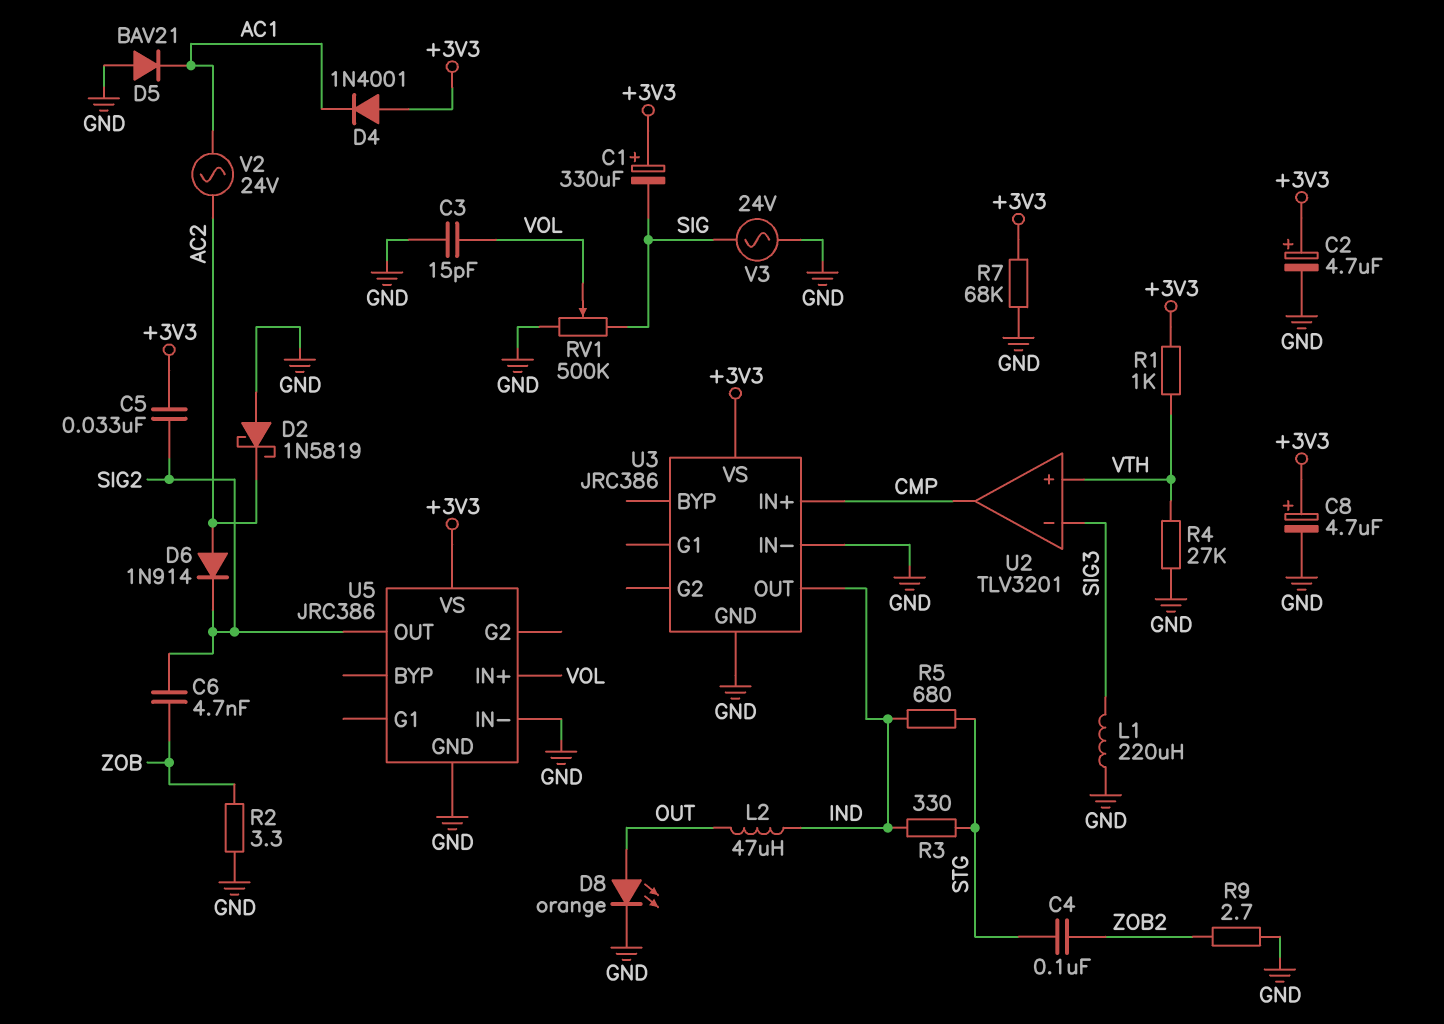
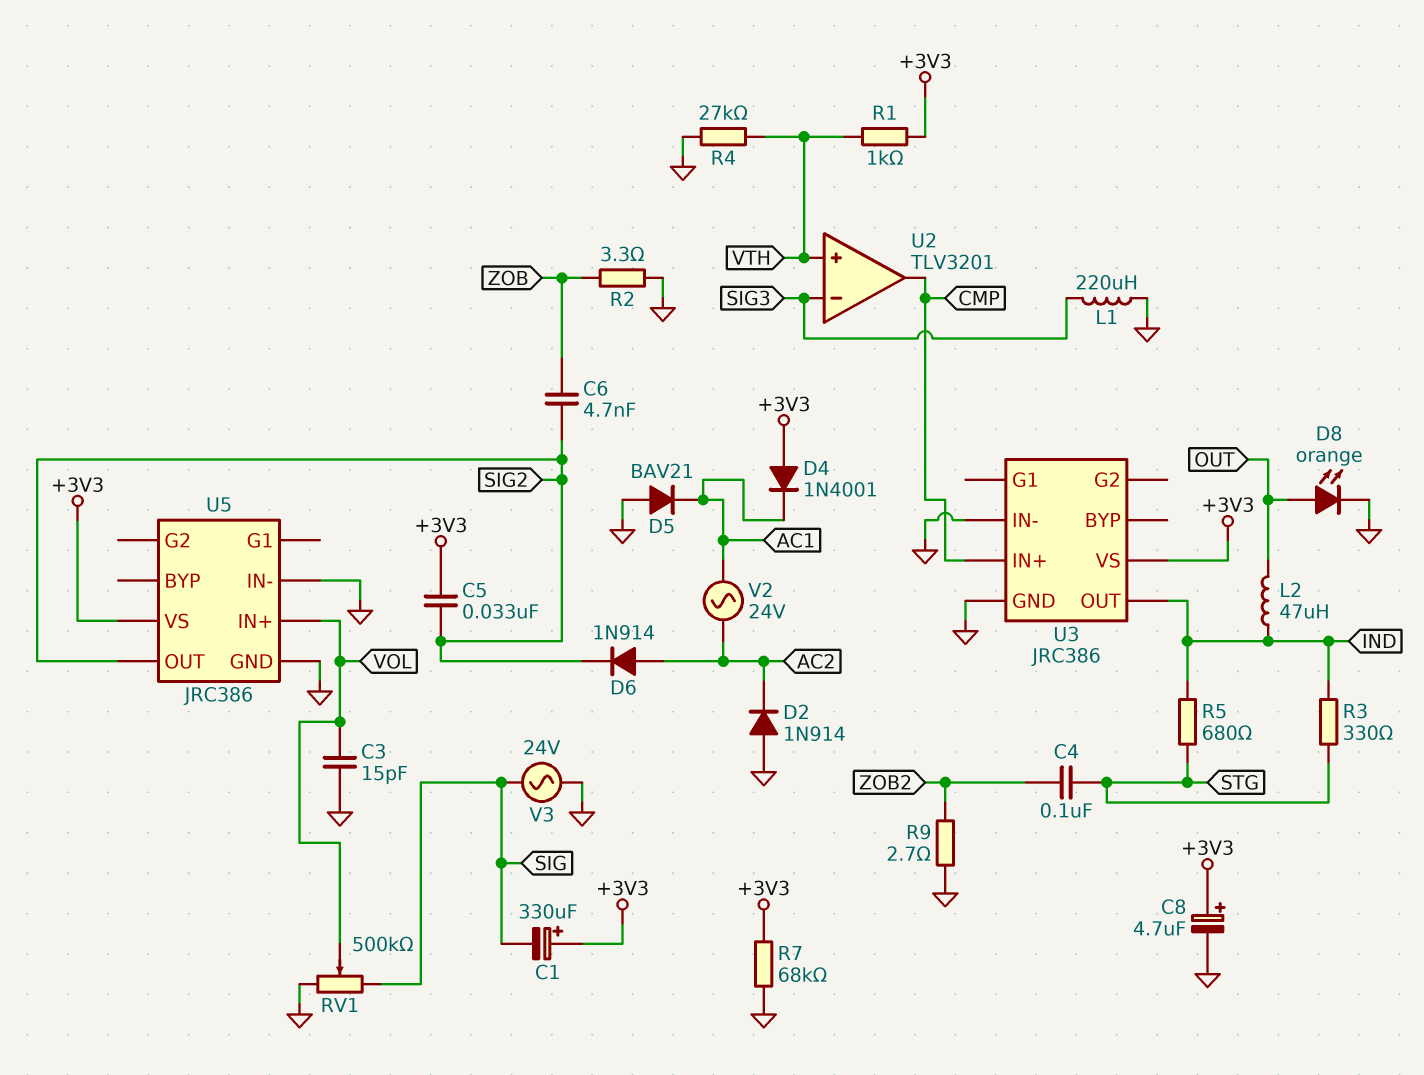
C2: 4.7uF (plus +3V3, minus GND) -> none
D2: schottky 1N5819 (A GND, K AC2) -> diode 1N914 (A GND, K AC2)

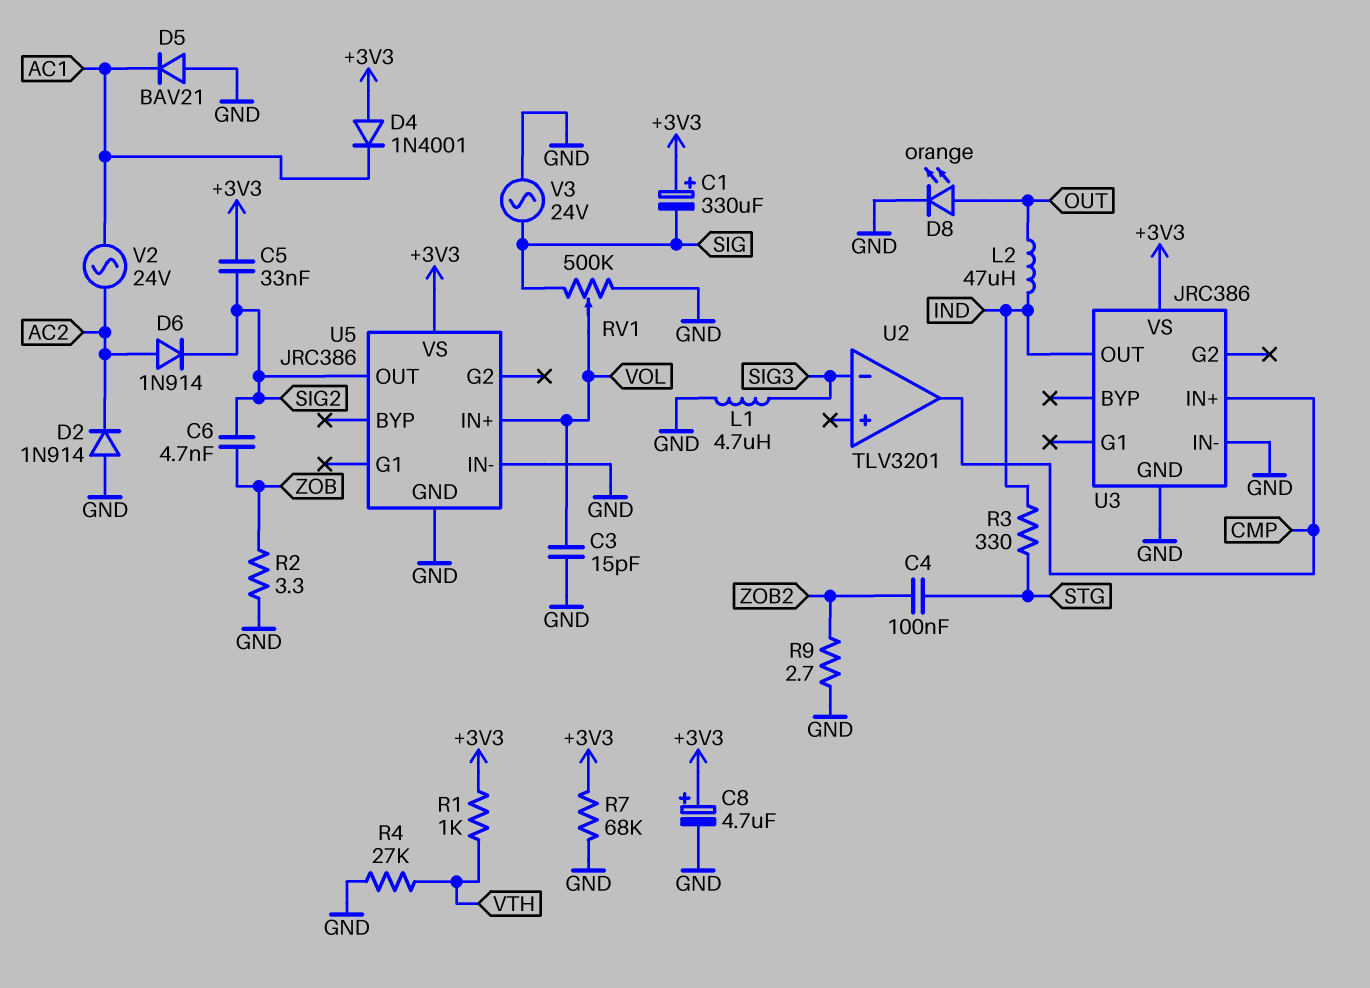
L1: 220uH (GND, SIG3) -> 4.7uH (GND, SIG3)
R5: 680 (IND, STG) -> none
U2 pin in+: VTH -> none

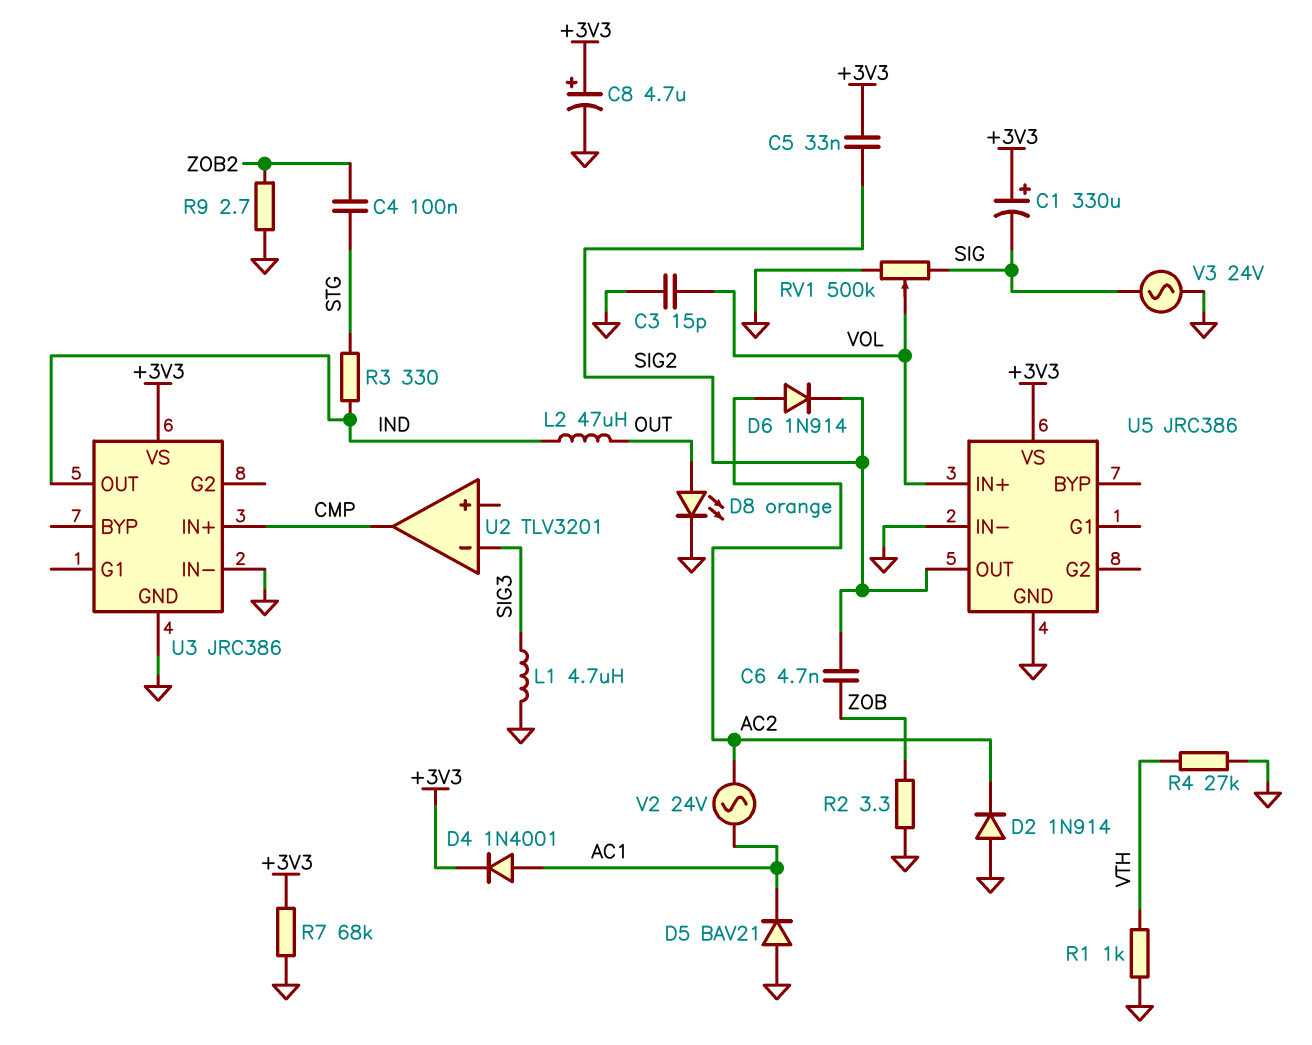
D4: diode 1N4001 (A +3V3, K AC1) -> diode 1N4001 (A AC1, K +3V3)
R1: 1k (+3V3, VTH) -> 1k (GND, VTH)

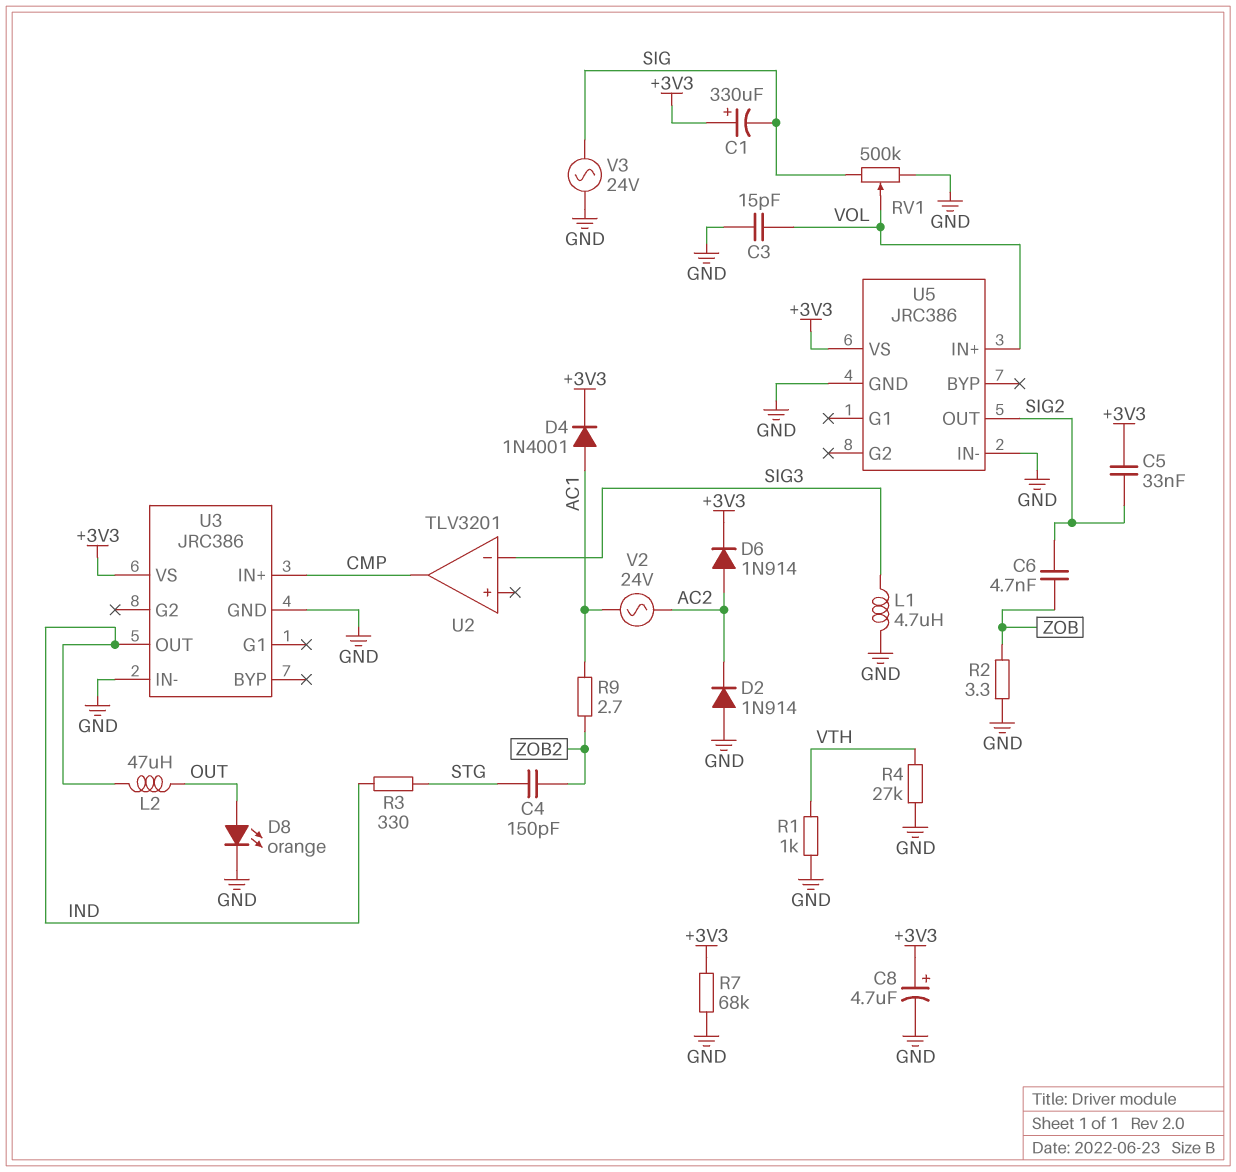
C4: 100nF (STG, ZOB2) -> 150pF (STG, ZOB2)
D5: diode BAV21 (A GND, K AC1) -> none
D6: diode 1N914 (A AC2, K SIG2) -> diode 1N914 (A AC2, K +3V3)
R9: 2.7 (GND, ZOB2) -> 2.7 (AC1, ZOB2)

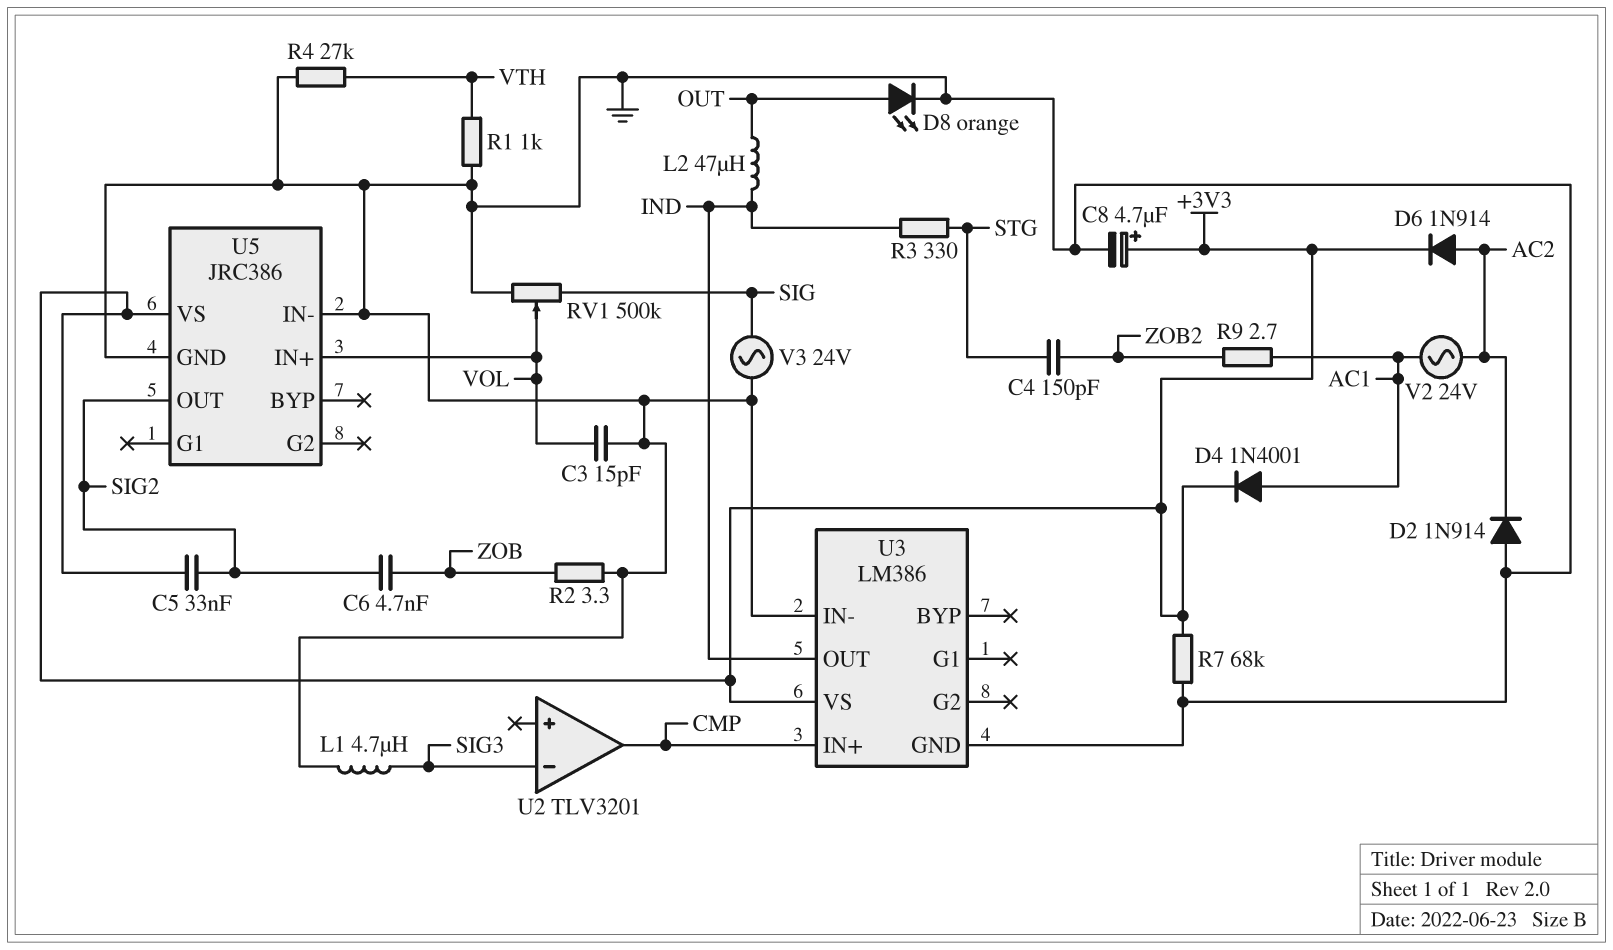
C1: 330uF (plus +3V3, minus SIG) -> none
U3: JRC386 -> LM386

